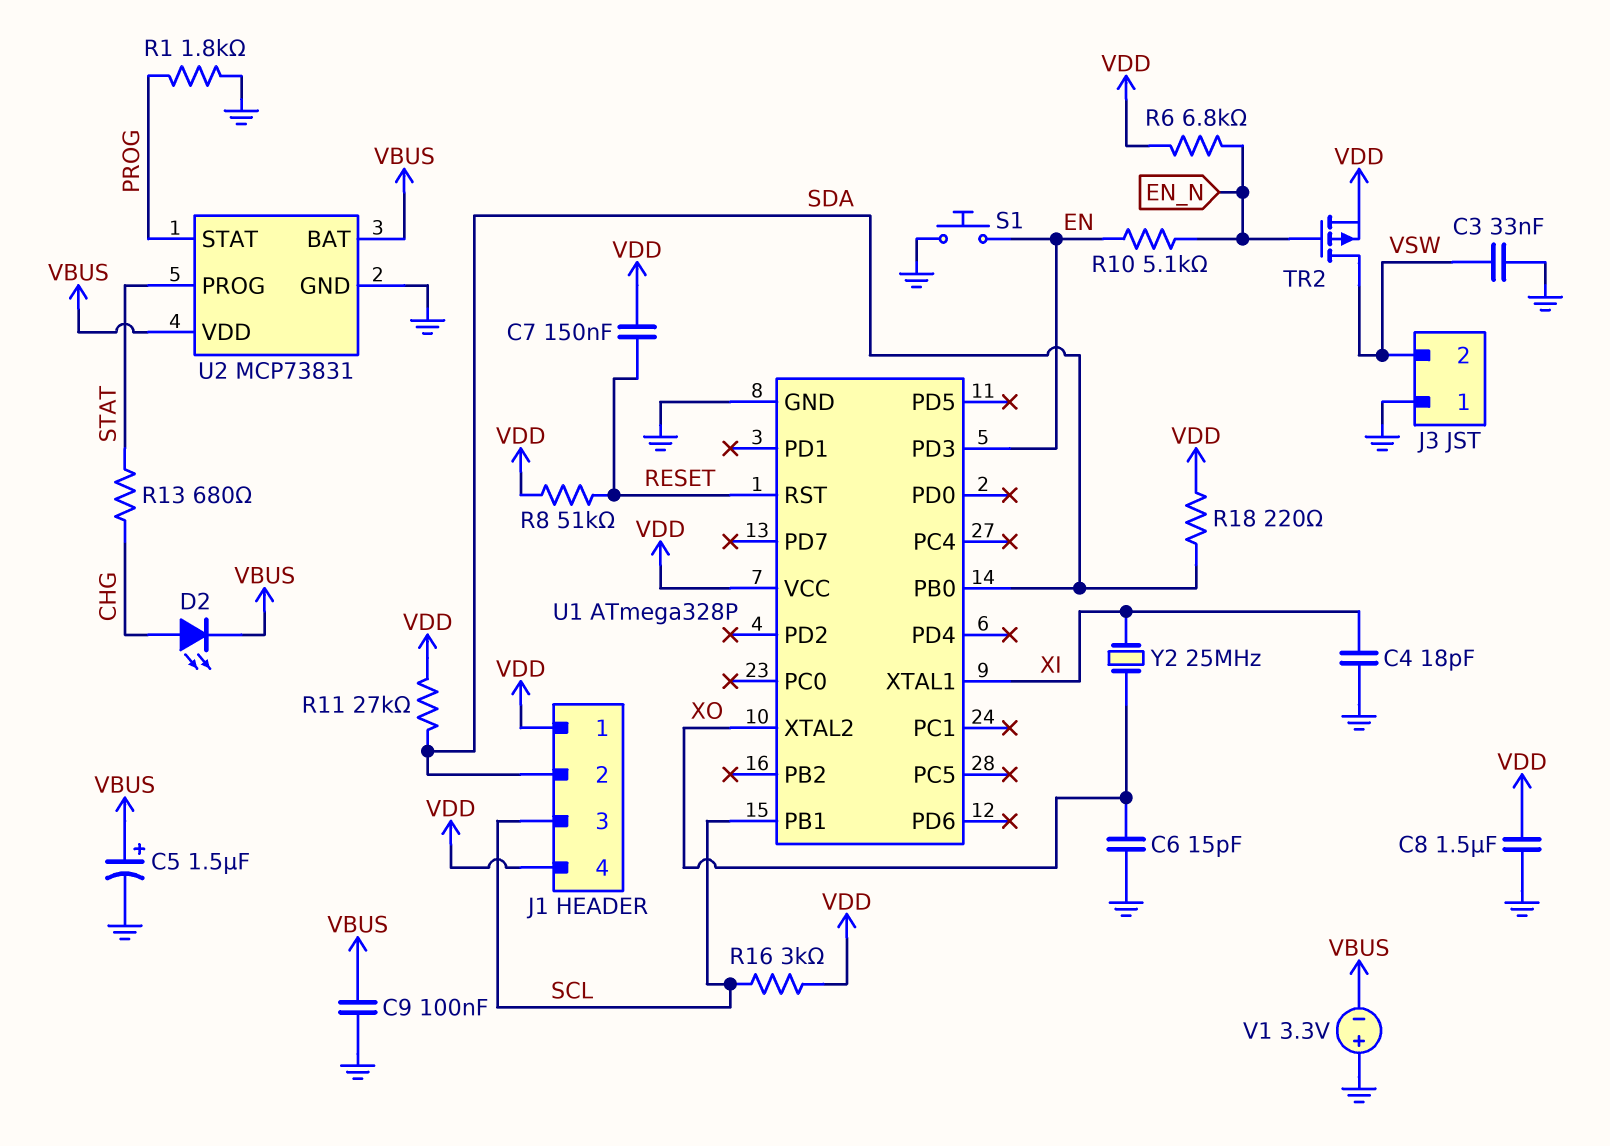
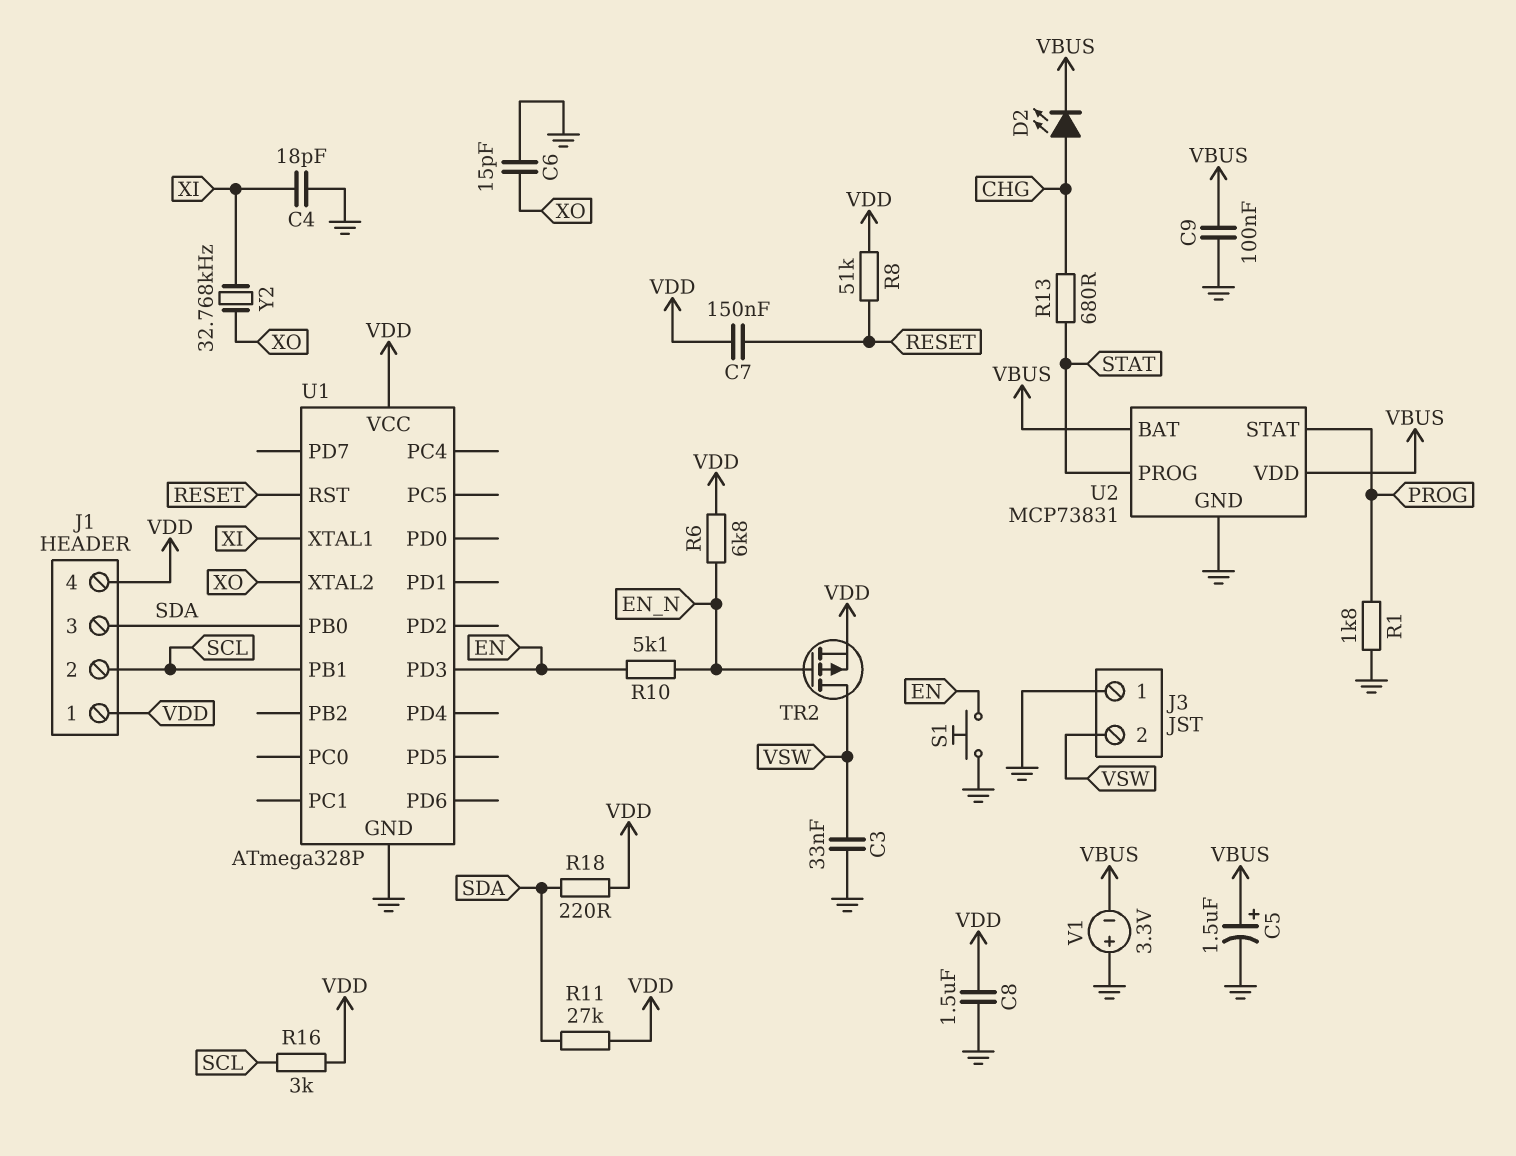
J1 pin 2: SDA -> SCL
J1 pin 3: SCL -> SDA
Y2: 25MHz (XI, XO) -> 32.768kHz (XI, XO)

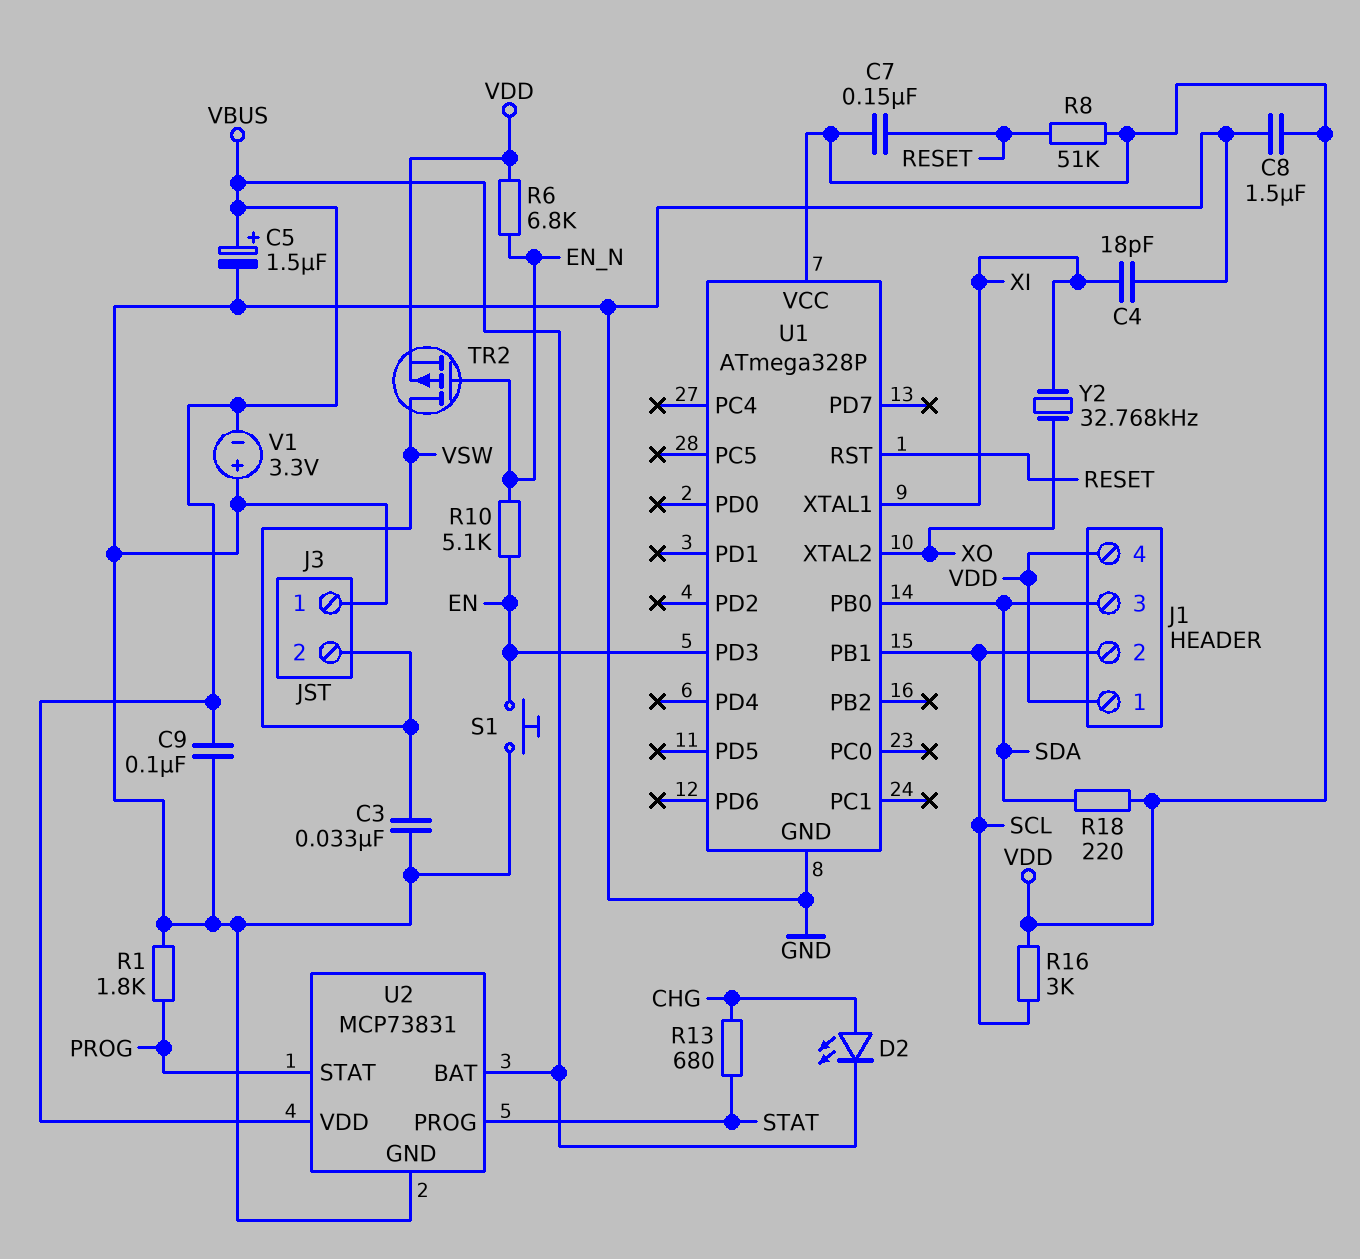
C6: 15pF (GND, XO) -> none
R11: 27k (SDA, VDD) -> none

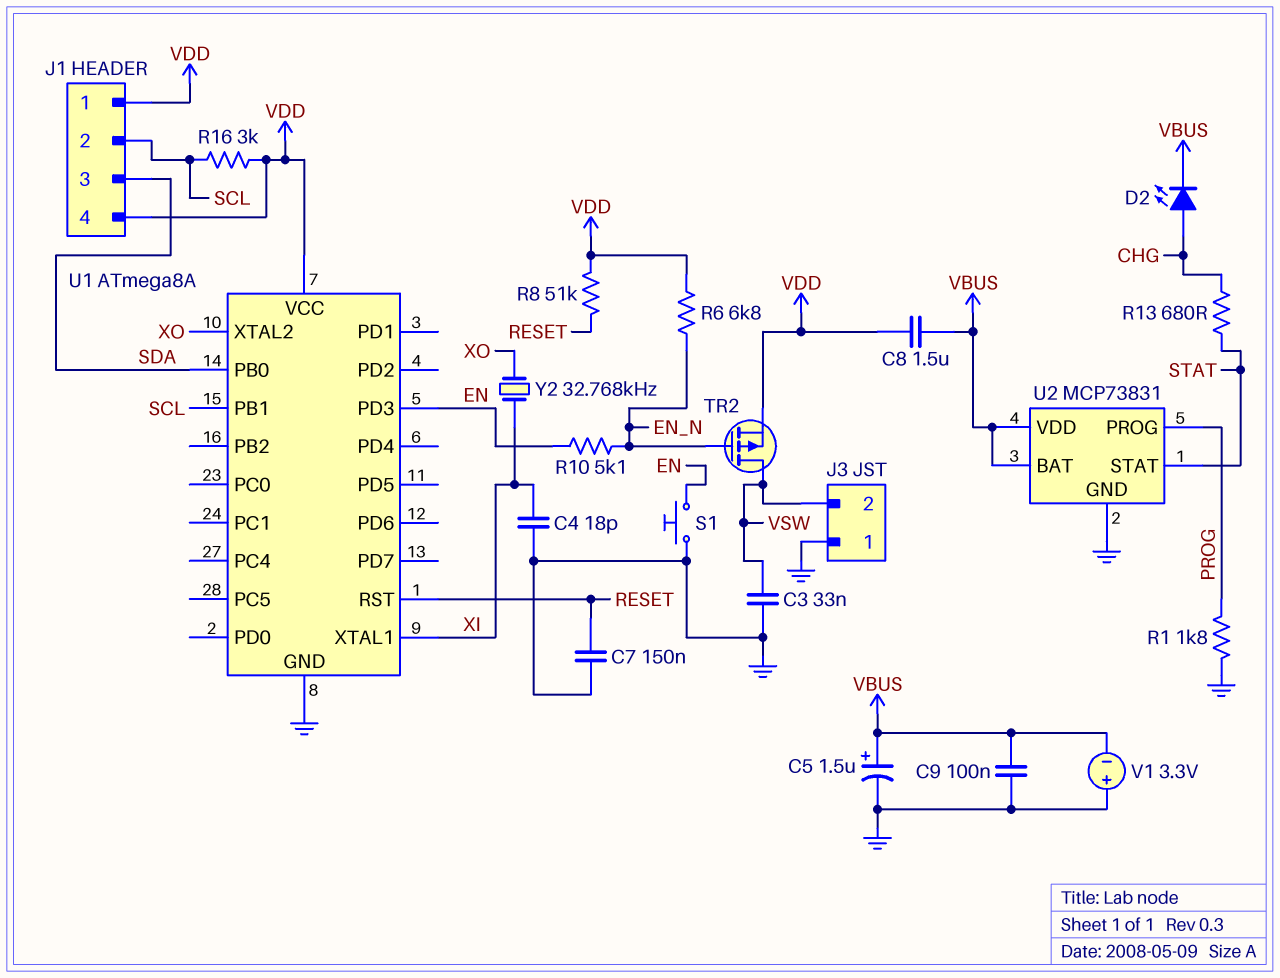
C7: 150nF (RESET, VDD) -> 150nF (GND, RESET)
C8: 1.5uF (GND, VDD) -> 1.5uF (VBUS, VDD)
R18: 220 (SDA, VDD) -> none
U1: ATmega328P -> ATmega8A
U2 pin PROG: STAT -> PROG
U2 pin STAT: PROG -> STAT

